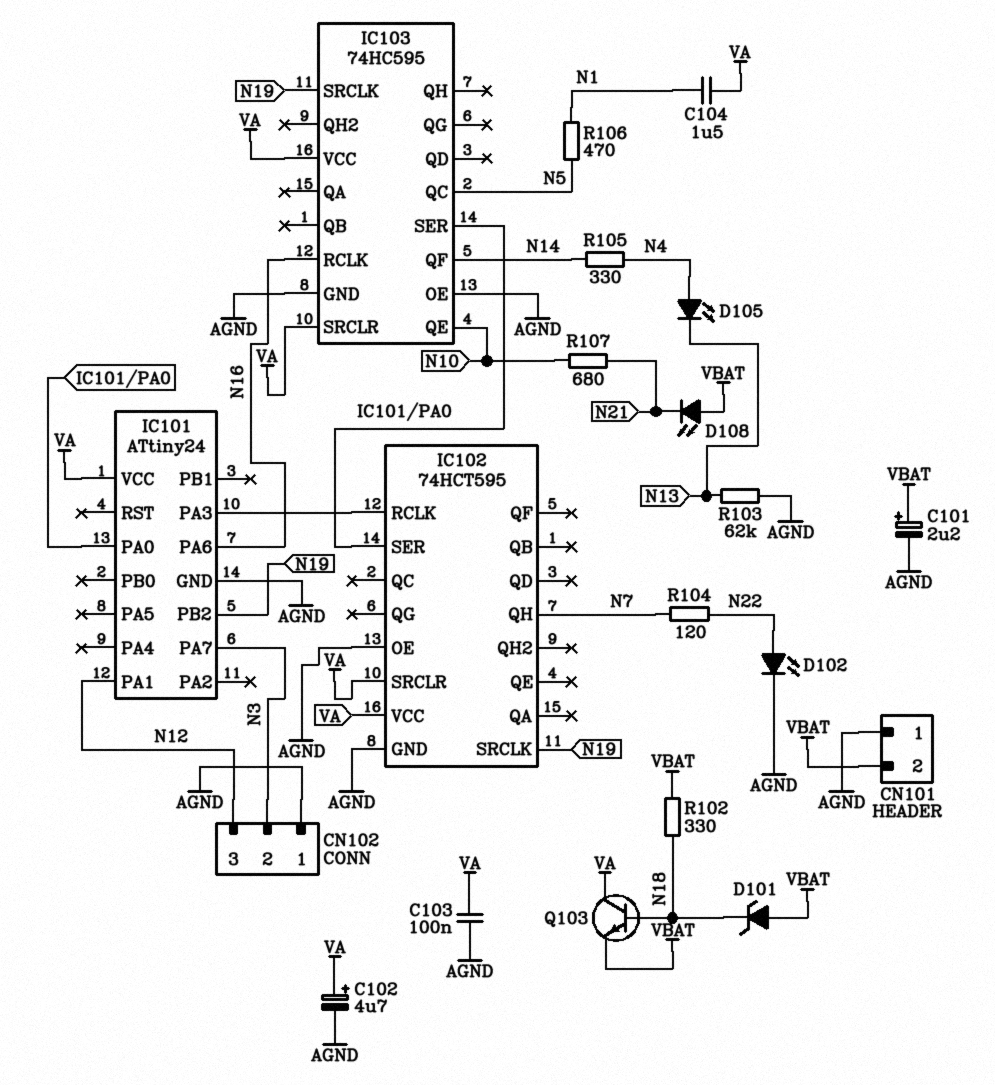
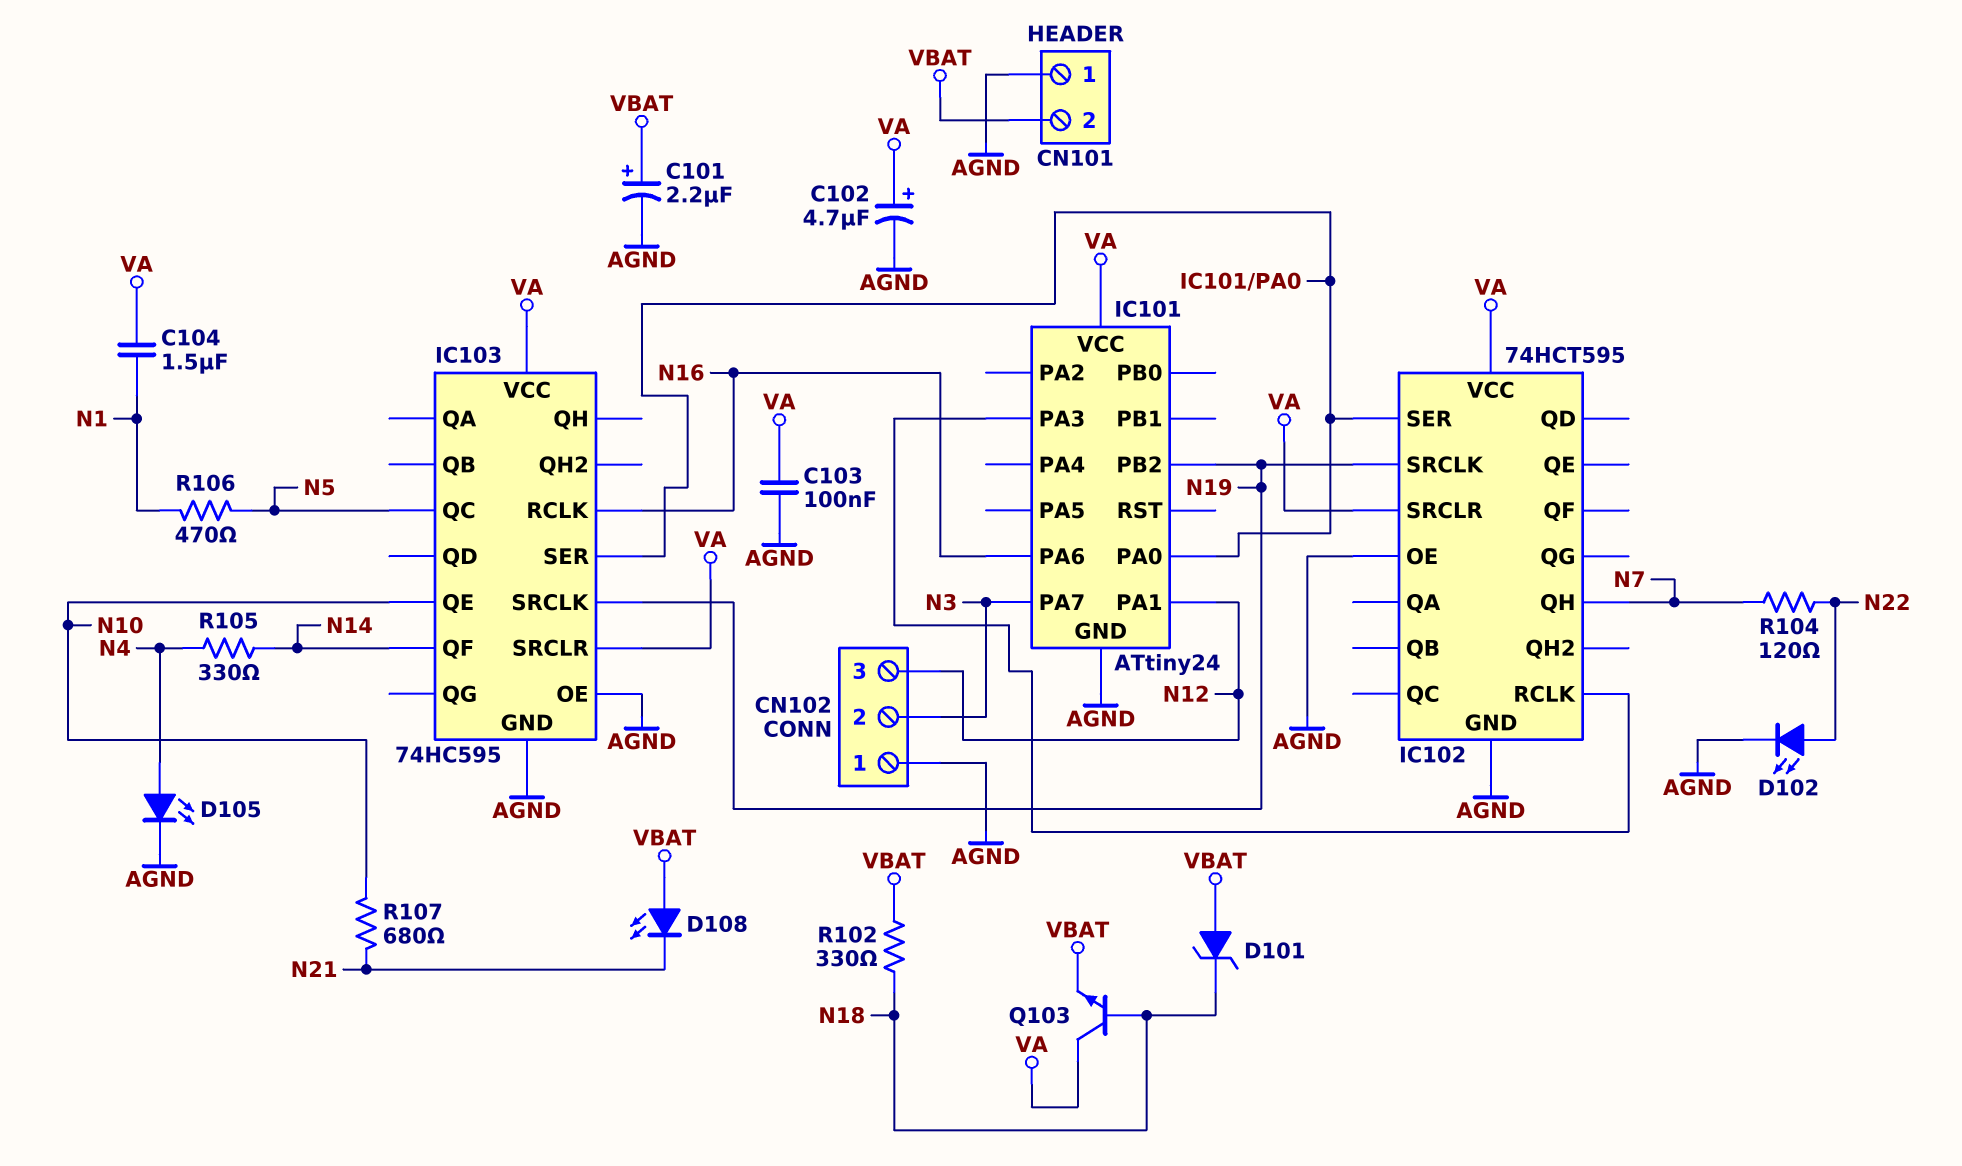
D105: LED (A N4, K N13) -> LED (A N4, K AGND)
R103: 62k (AGND, N13) -> none

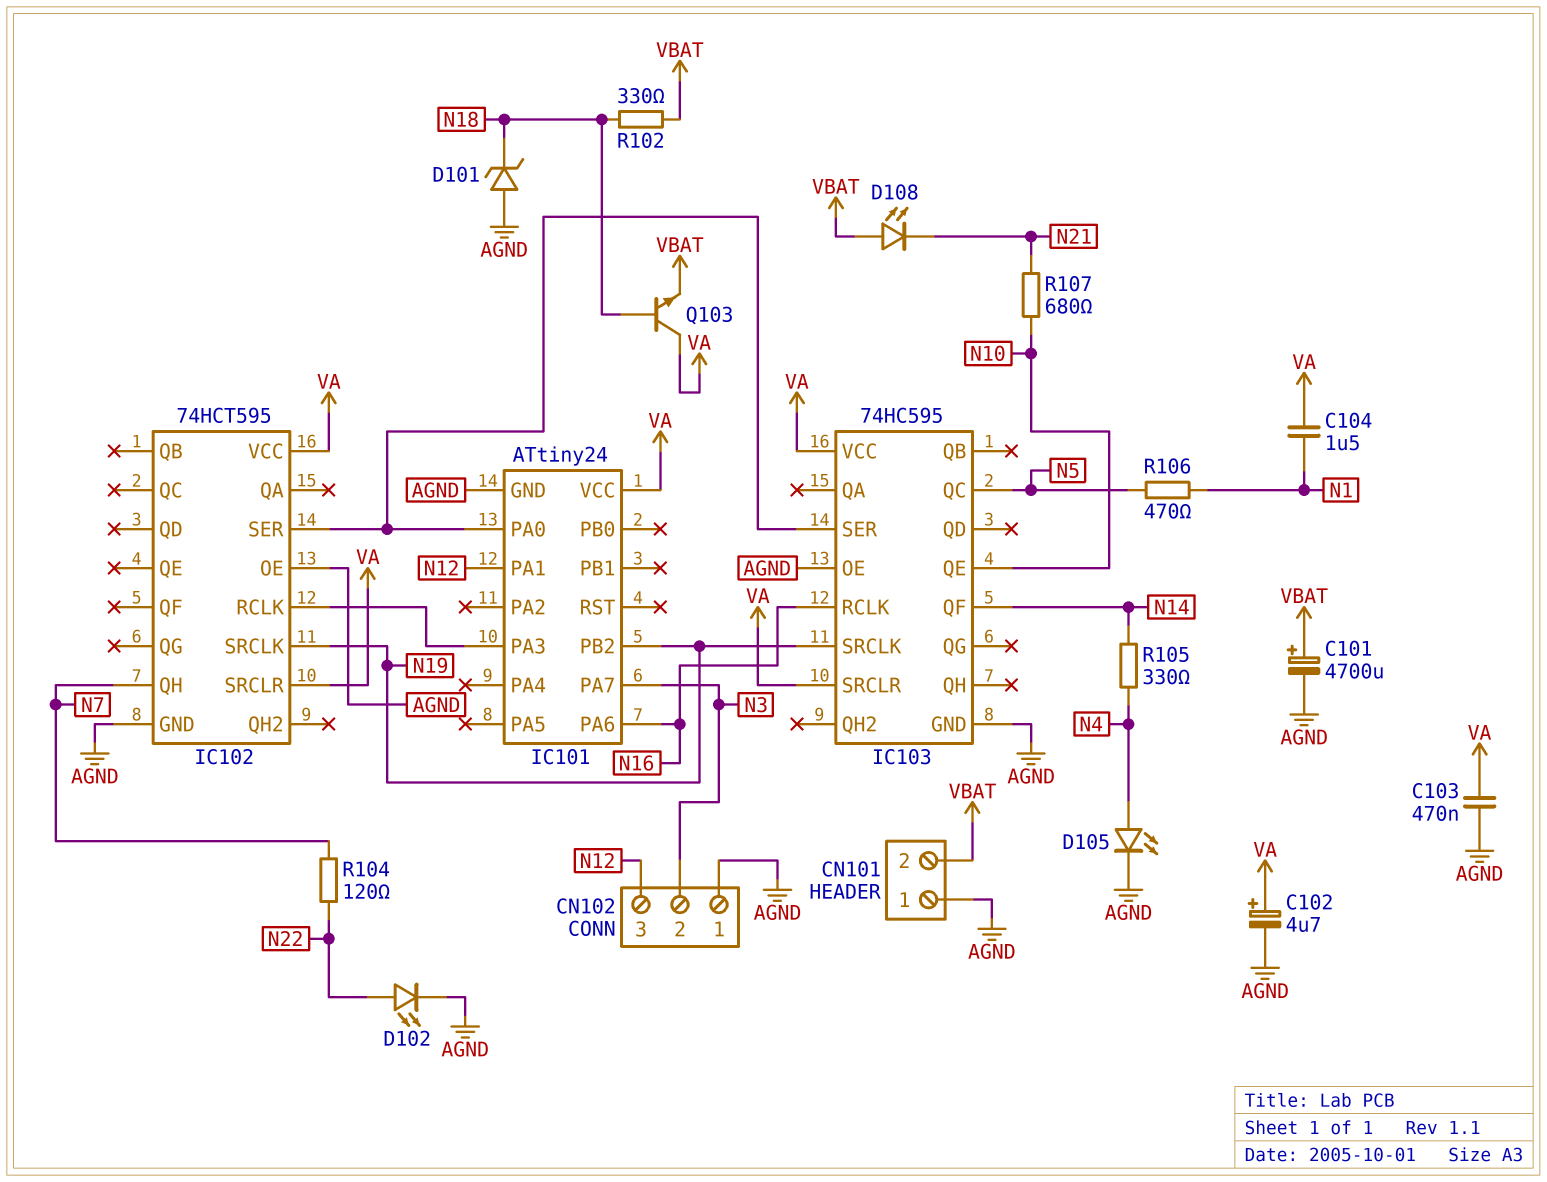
C101: 2.2uF (plus VBAT, minus AGND) -> 4700uF (plus VBAT, minus AGND)
C103: 100nF (AGND, VA) -> 470nF (AGND, VA)
D101: zener (A VBAT, K N18) -> zener (A AGND, K N18)

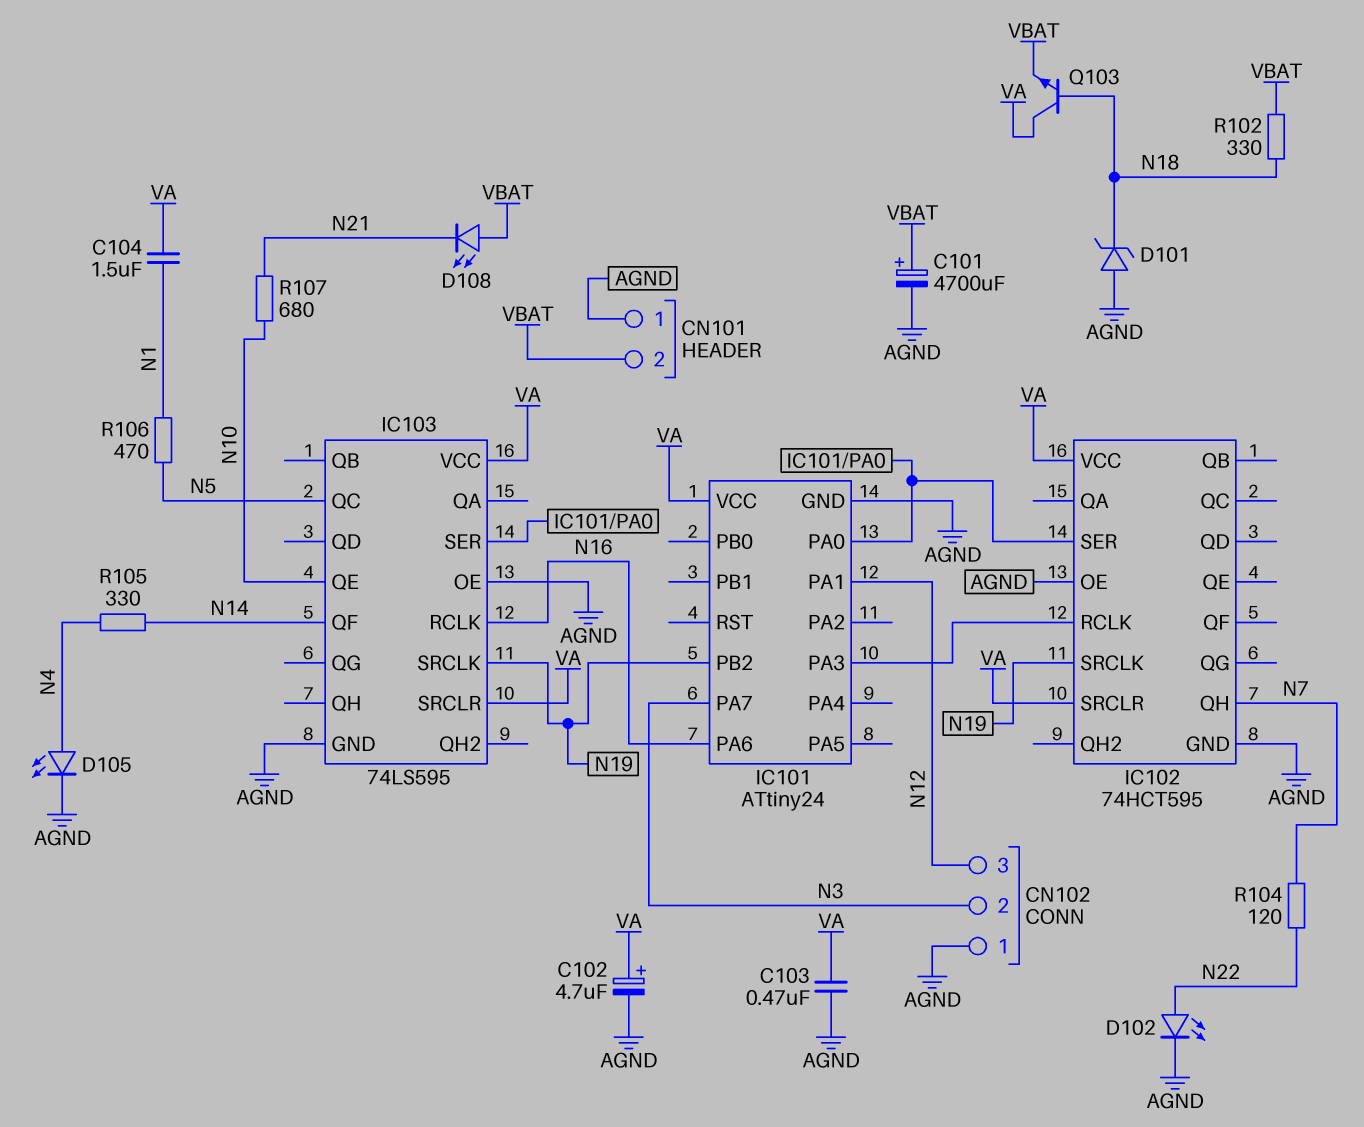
IC103: 74HC595 -> 74LS595

